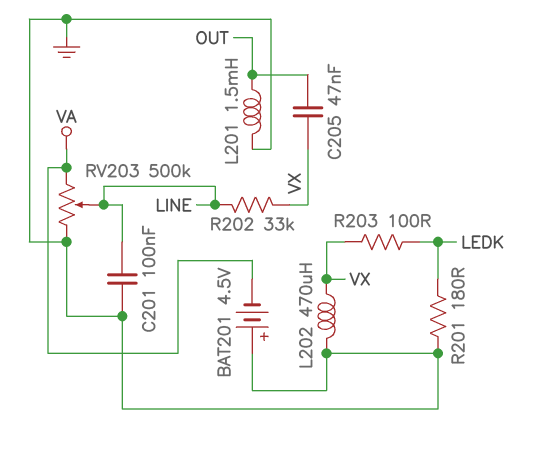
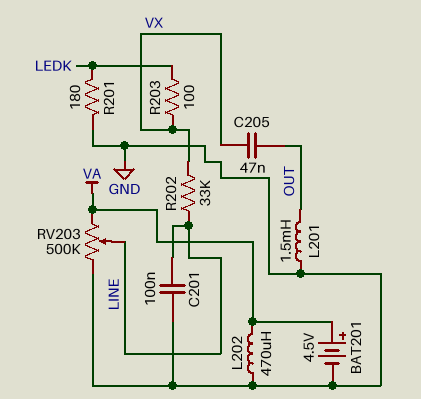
BAT201: 4.5V (plus GND, minus VA) -> 4.5V (plus VA, minus GND)
L202: 470uH (GND, VX) -> 470uH (GND, VA)

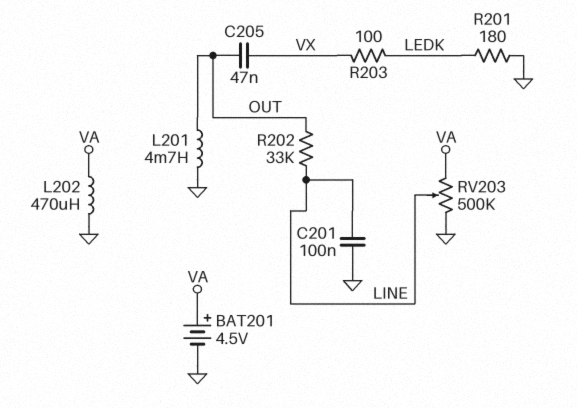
L201: 1.5mH (GND, OUT) -> 4.7mH (GND, OUT)
R202: 33k (LINE, VX) -> 33k (LINE, OUT)

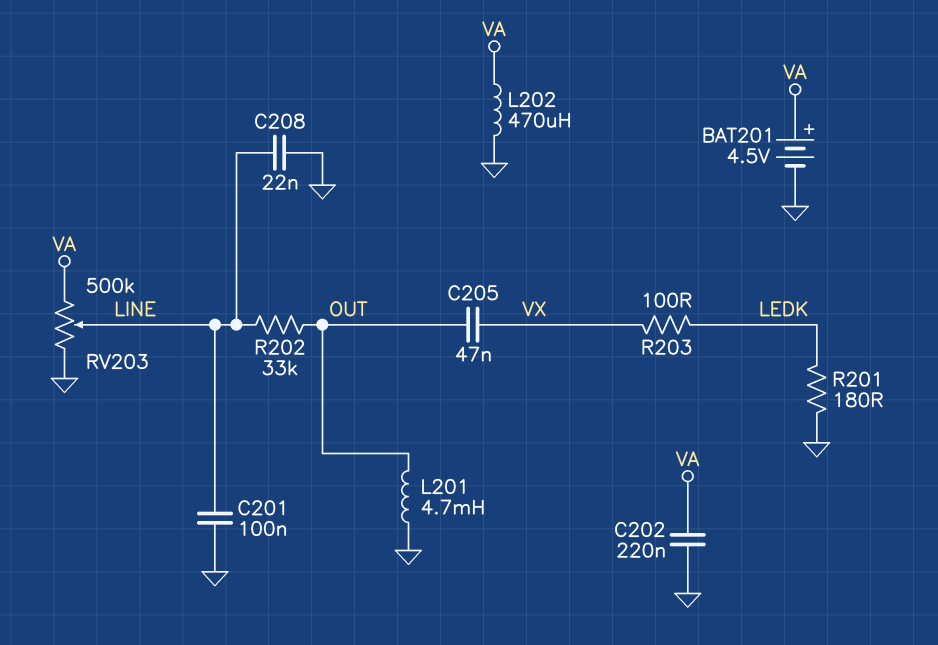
C202: none -> 220nF (GND, VA)
C208: none -> 22nF (GND, LINE)

